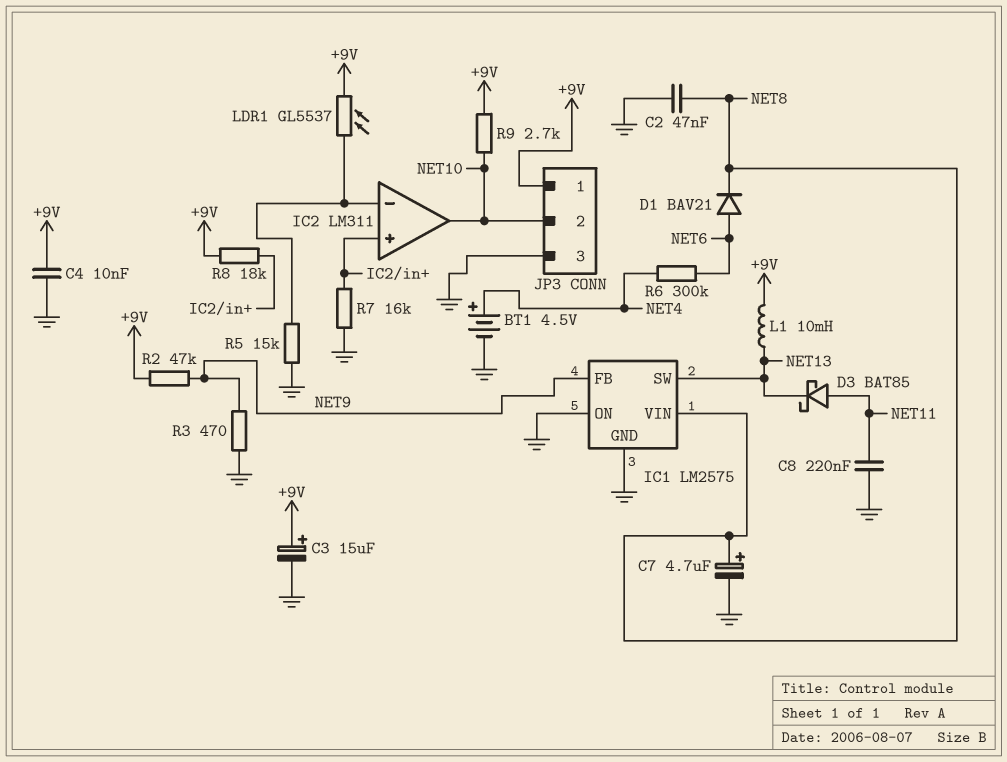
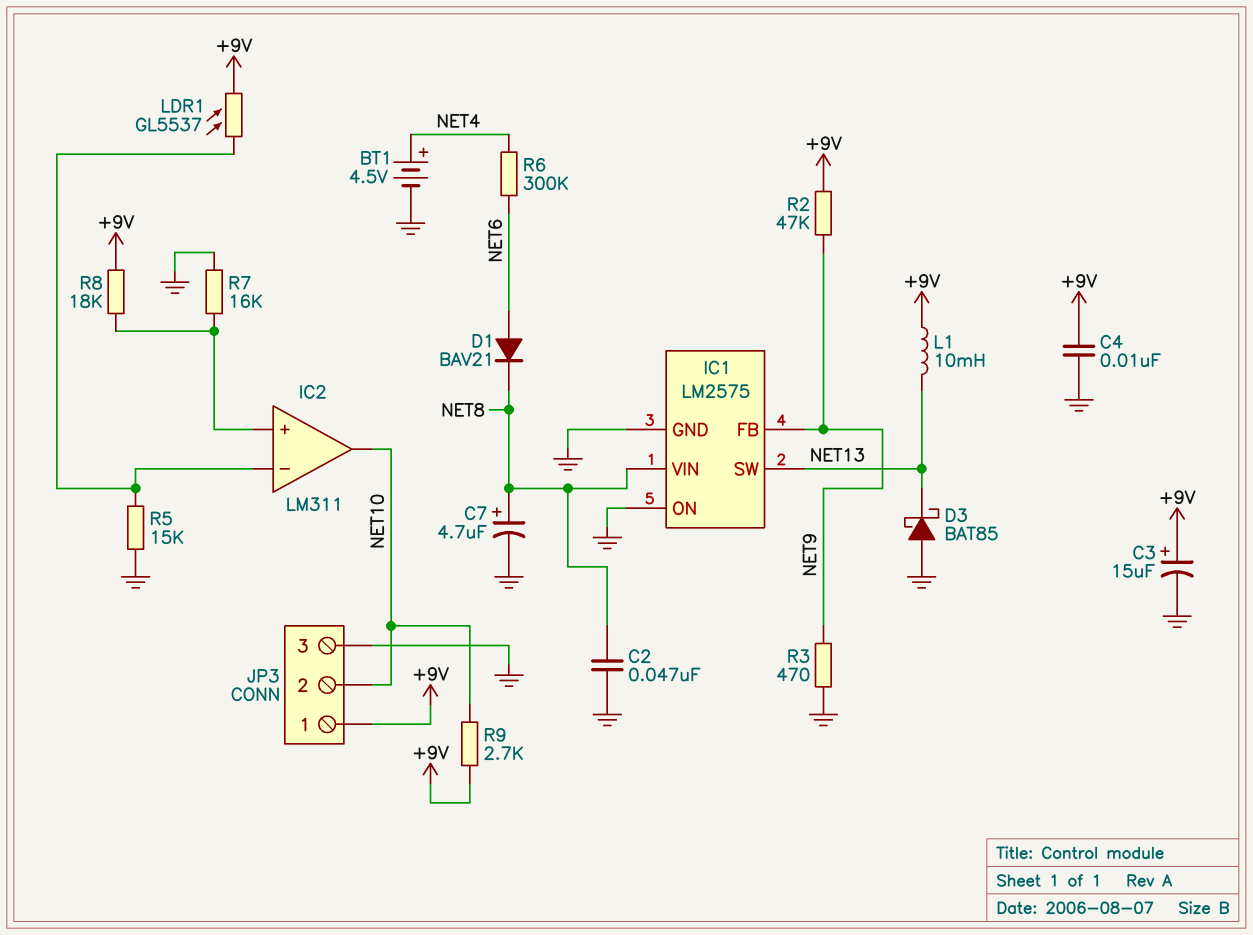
C8: 220nF (GND, NET11) -> none
D3: schottky BAT85 (A NET11, K NET13) -> schottky BAT85 (A GND, K NET13)

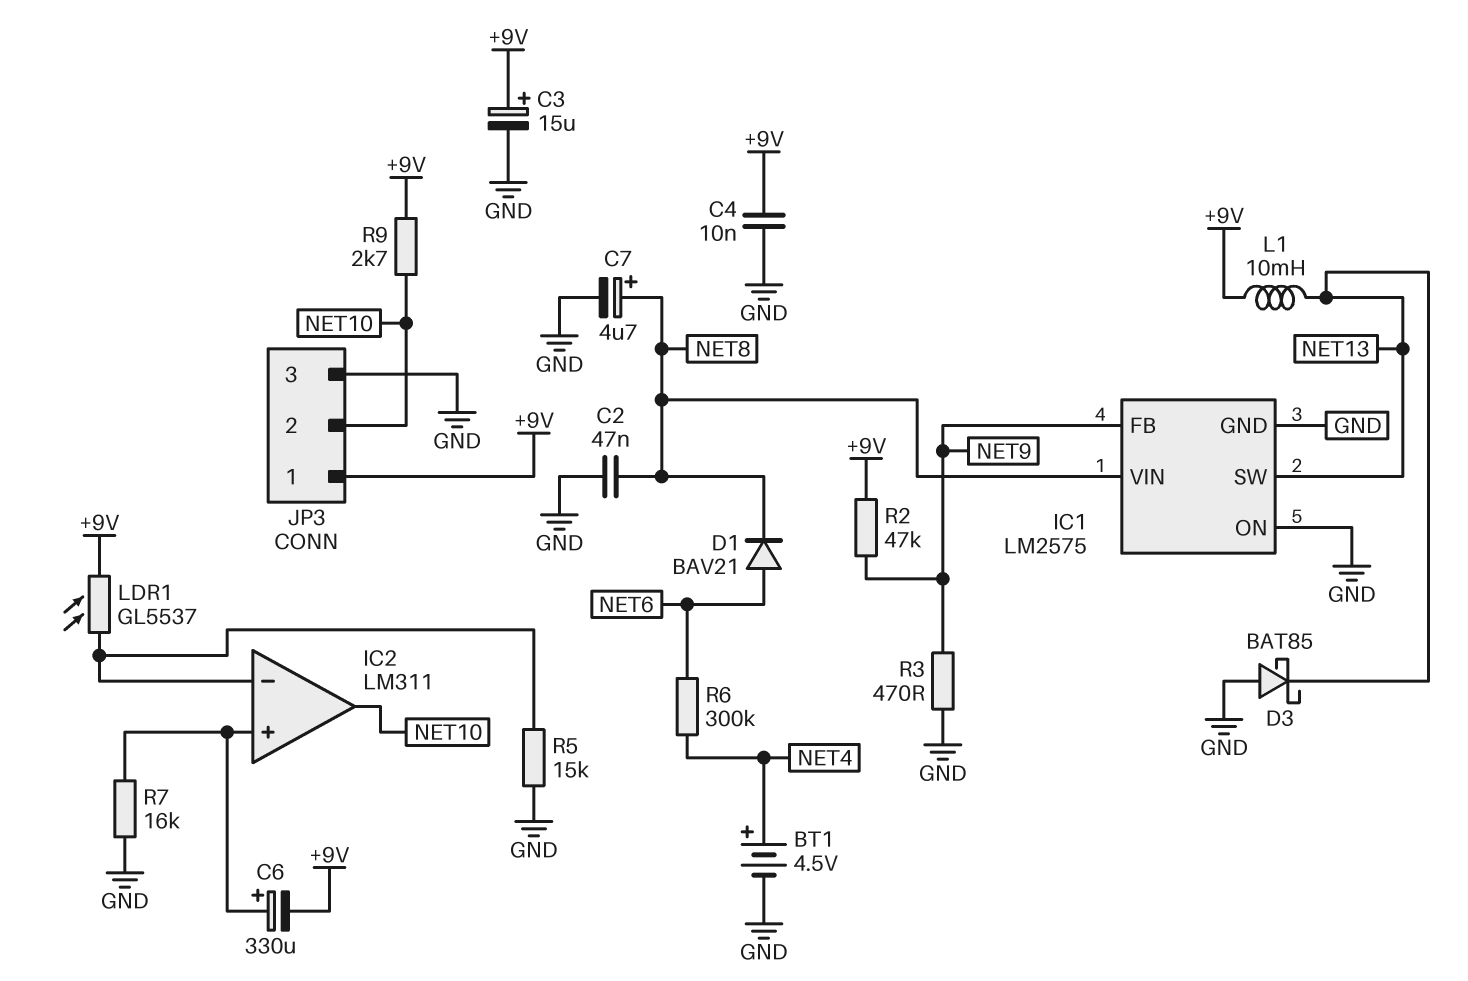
C6: none -> 330uF (plus IC2/in+, minus +9V)
R8: 18k (+9V, IC2/in+) -> none

